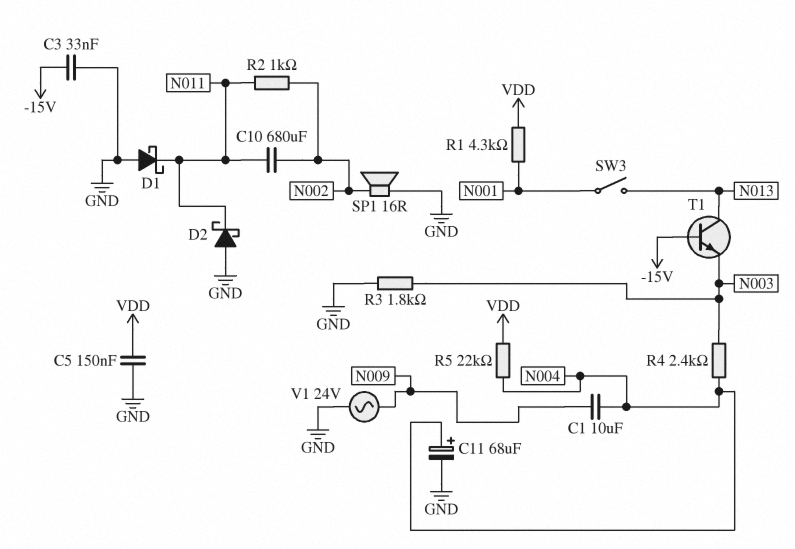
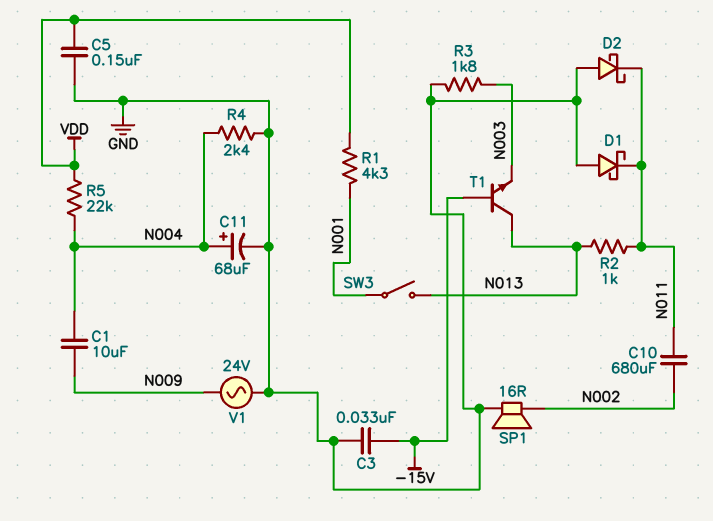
R2: 1k (N002, N011) -> 1k (N011, N013)
R4: 2.4k (N003, N004) -> 2.4k (GND, N004)

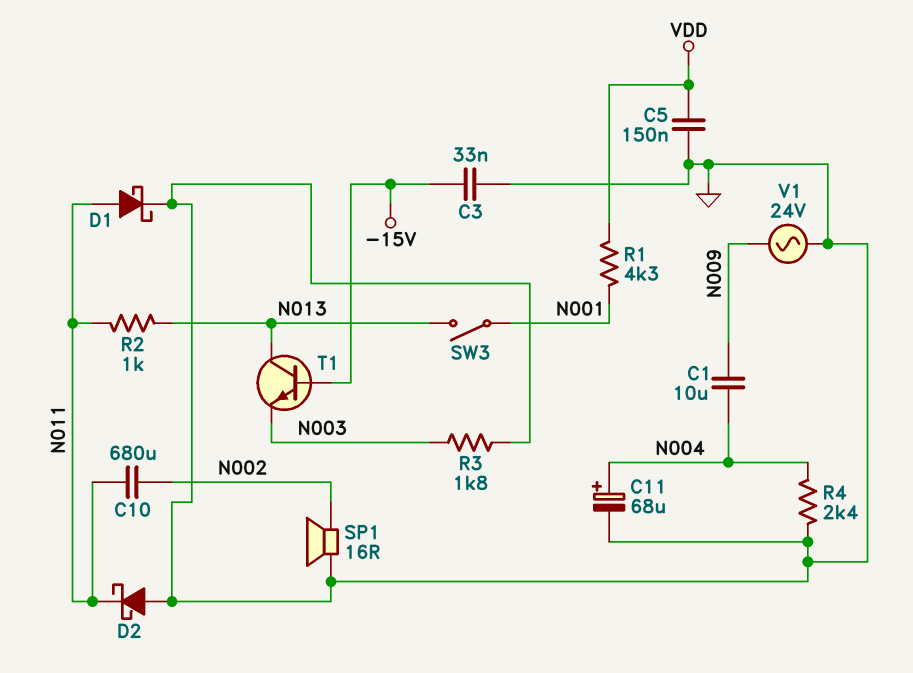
D1: schottky (A GND, K N011) -> schottky (A N011, K GND)
R5: 22k (N004, VDD) -> none

